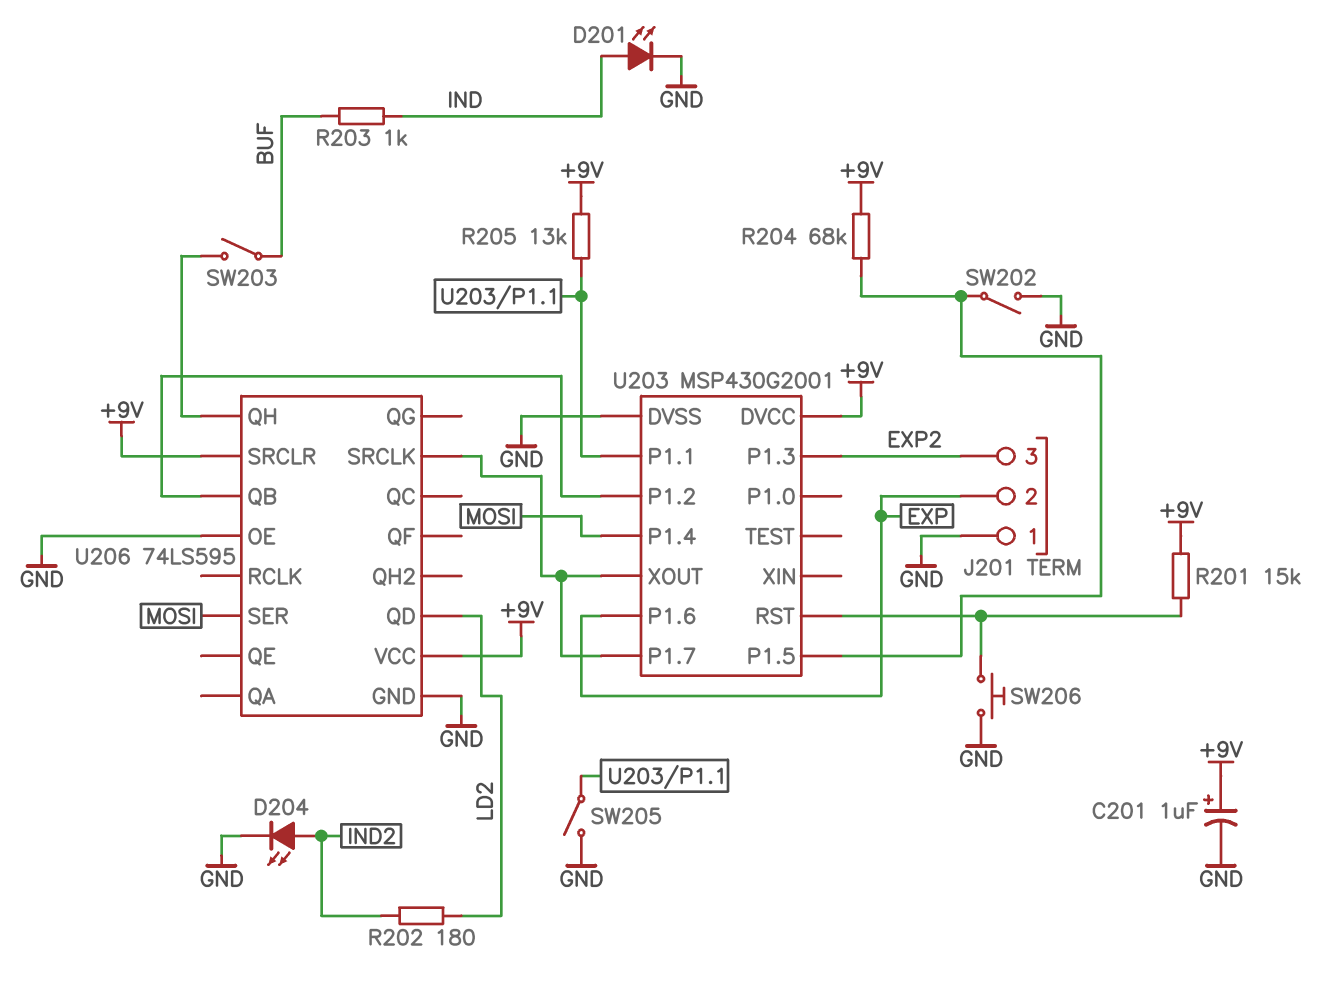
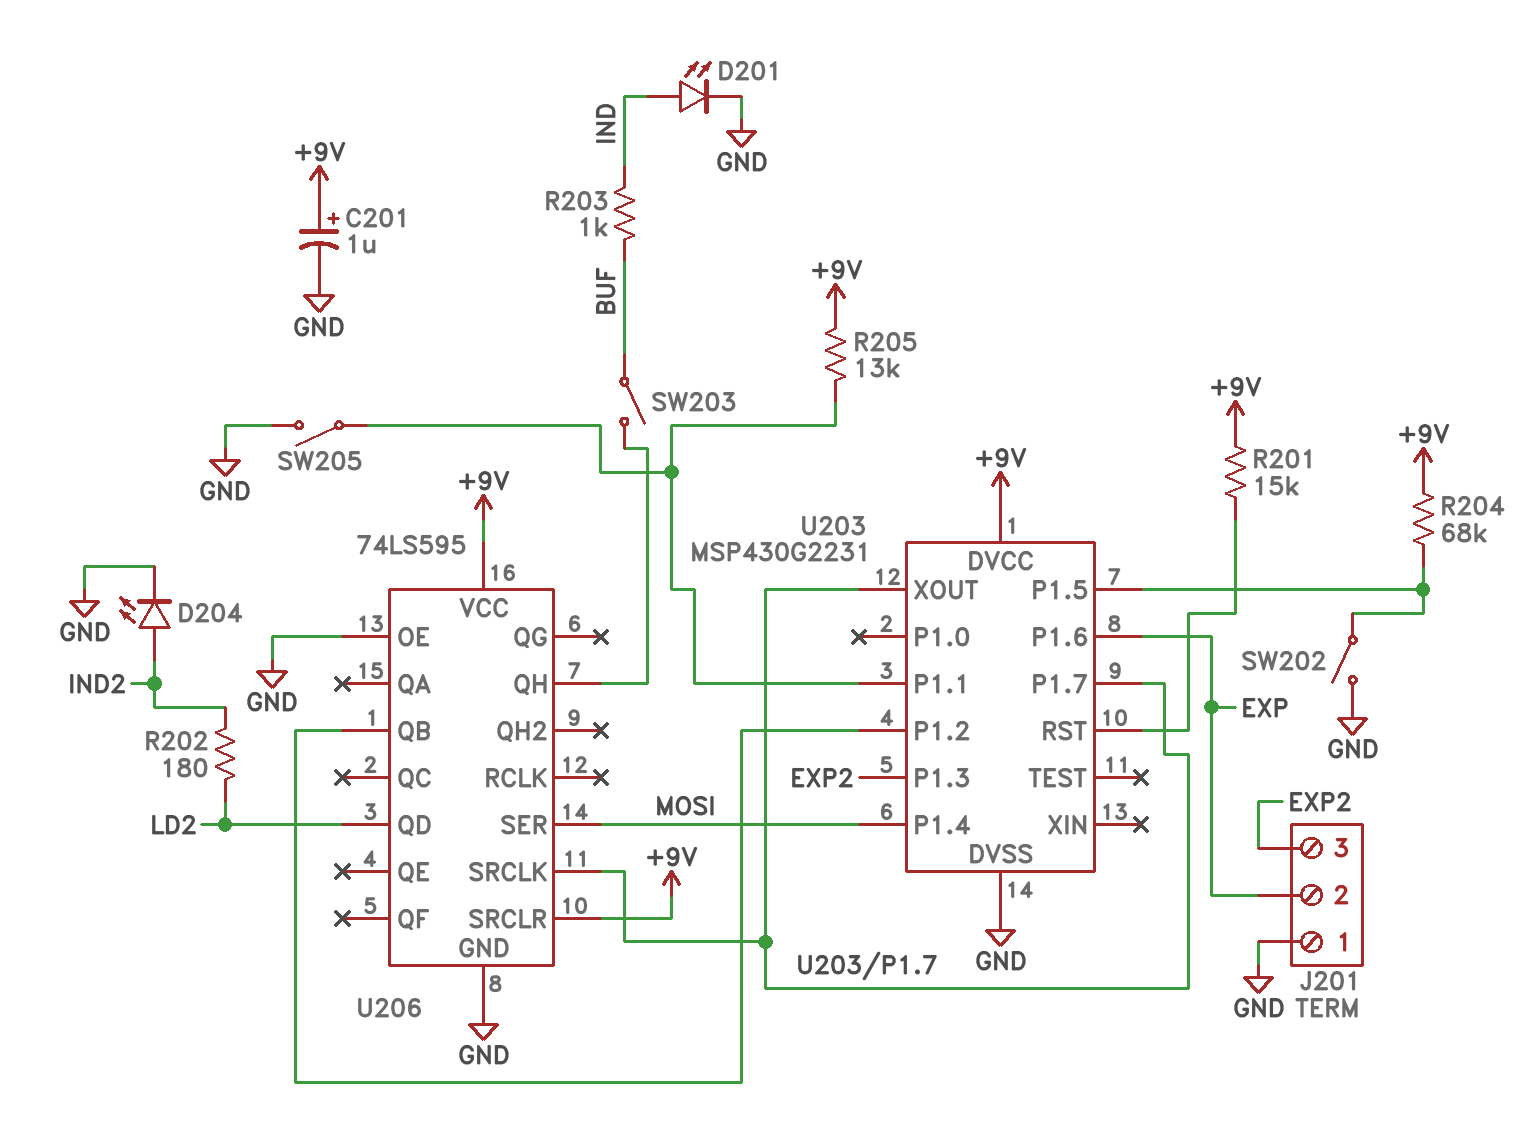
SW206: button (GND, U203/RST) -> none
U203: MSP430G2001 -> MSP430G2231

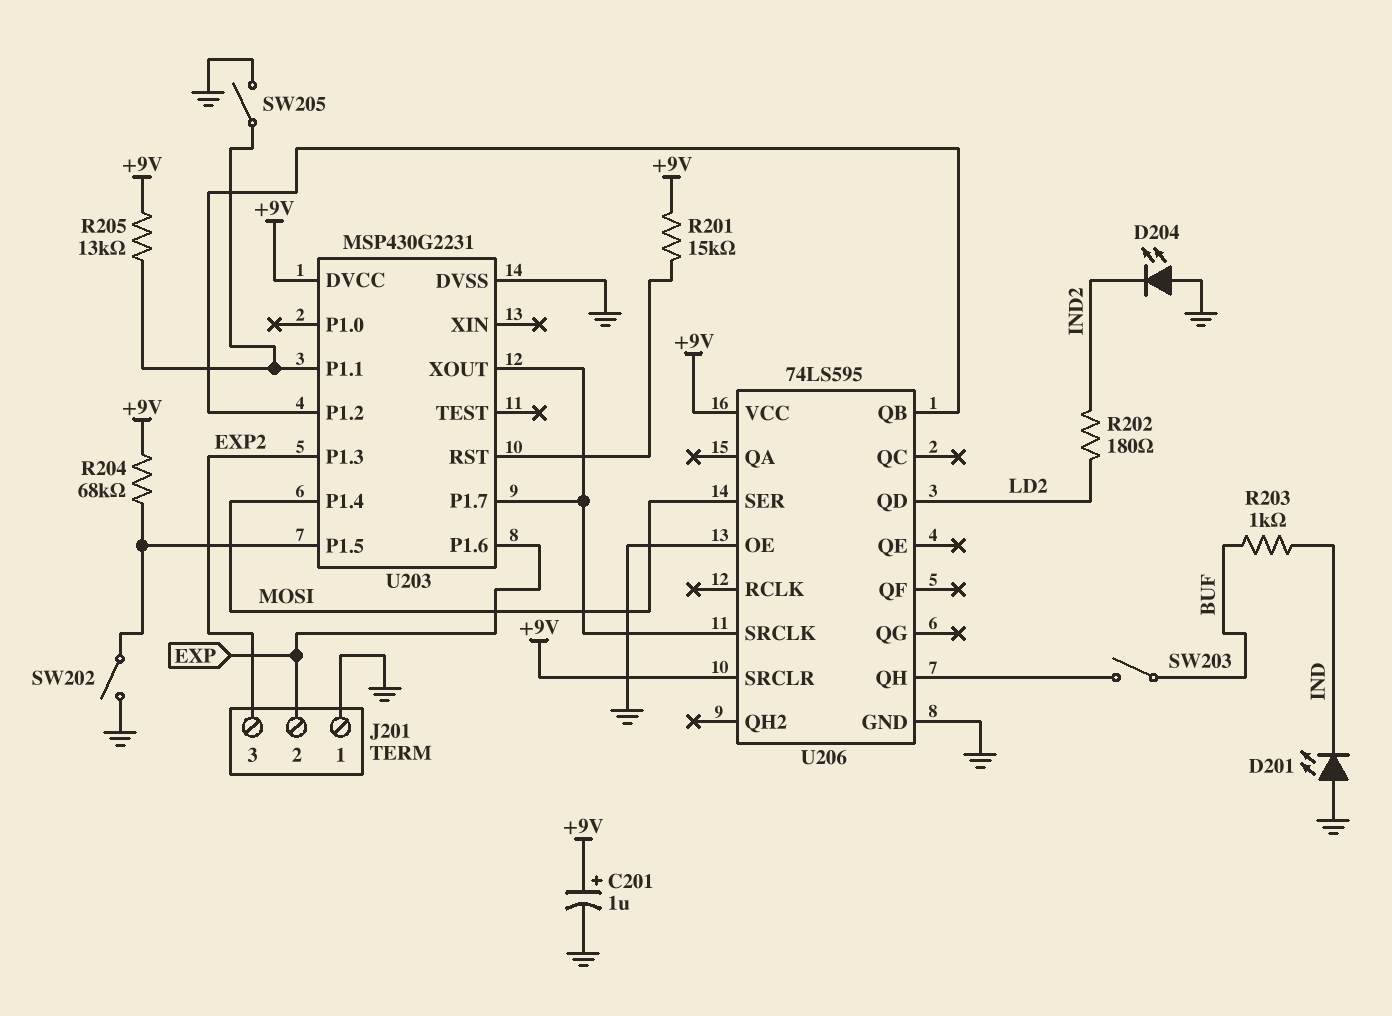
D201: LED (A IND, K GND) -> LED (A GND, K IND)
D204: LED (A IND2, K GND) -> LED (A GND, K IND2)

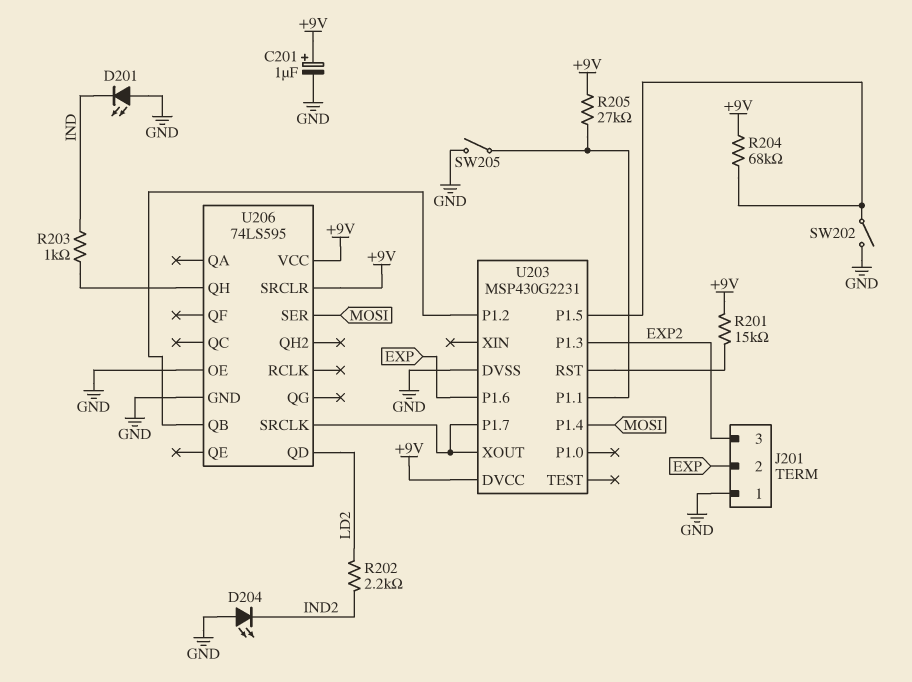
R202: 180 (IND2, LD2) -> 2.2k (IND2, LD2)
R203: 1k (BUF, IND) -> 1k (IND, U206/QH)
R205: 13k (+9V, U203/P1.1) -> 27k (+9V, U203/P1.1)
SW203: switch (BUF, U206/QH) -> none

